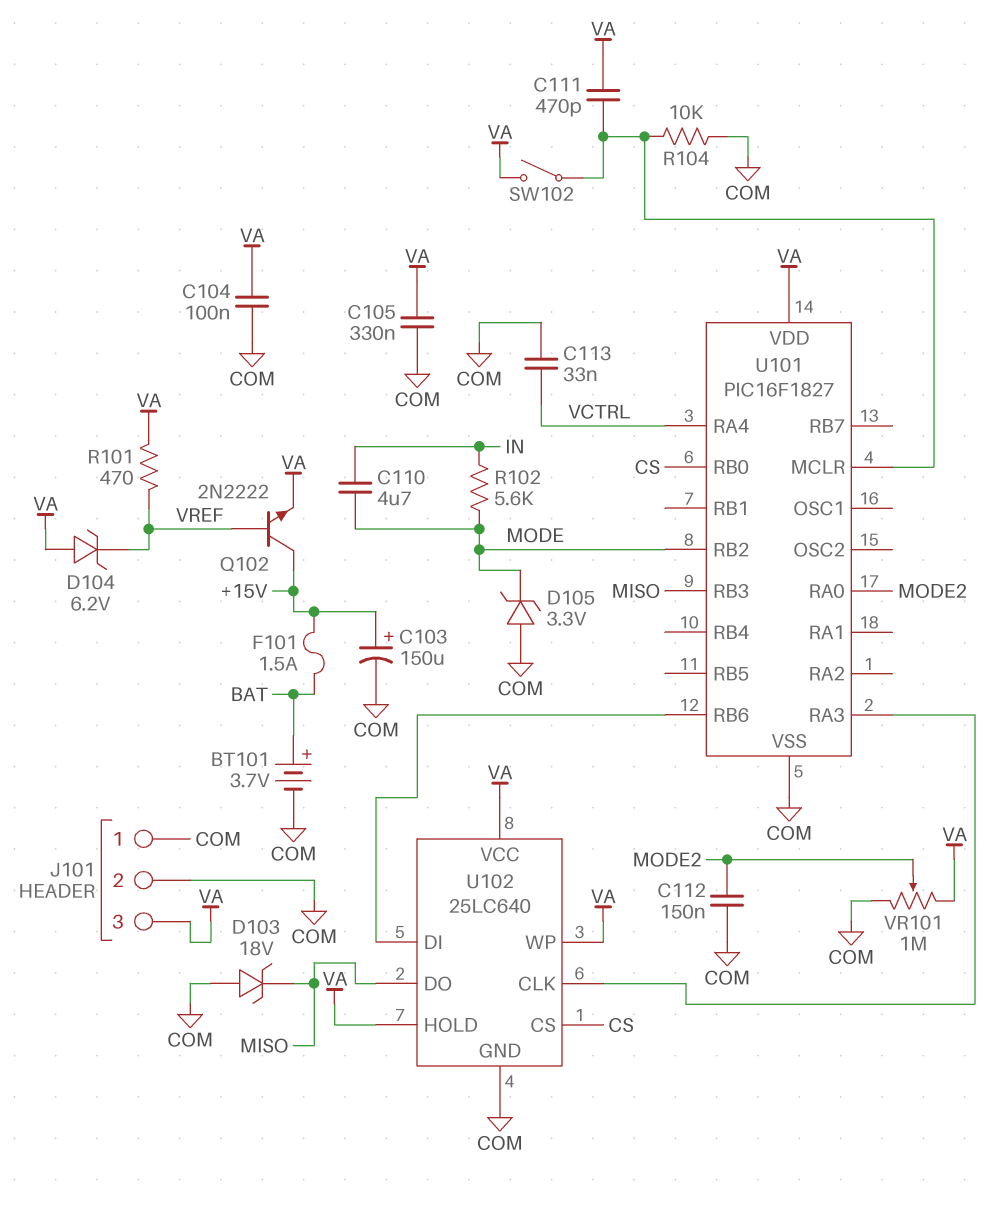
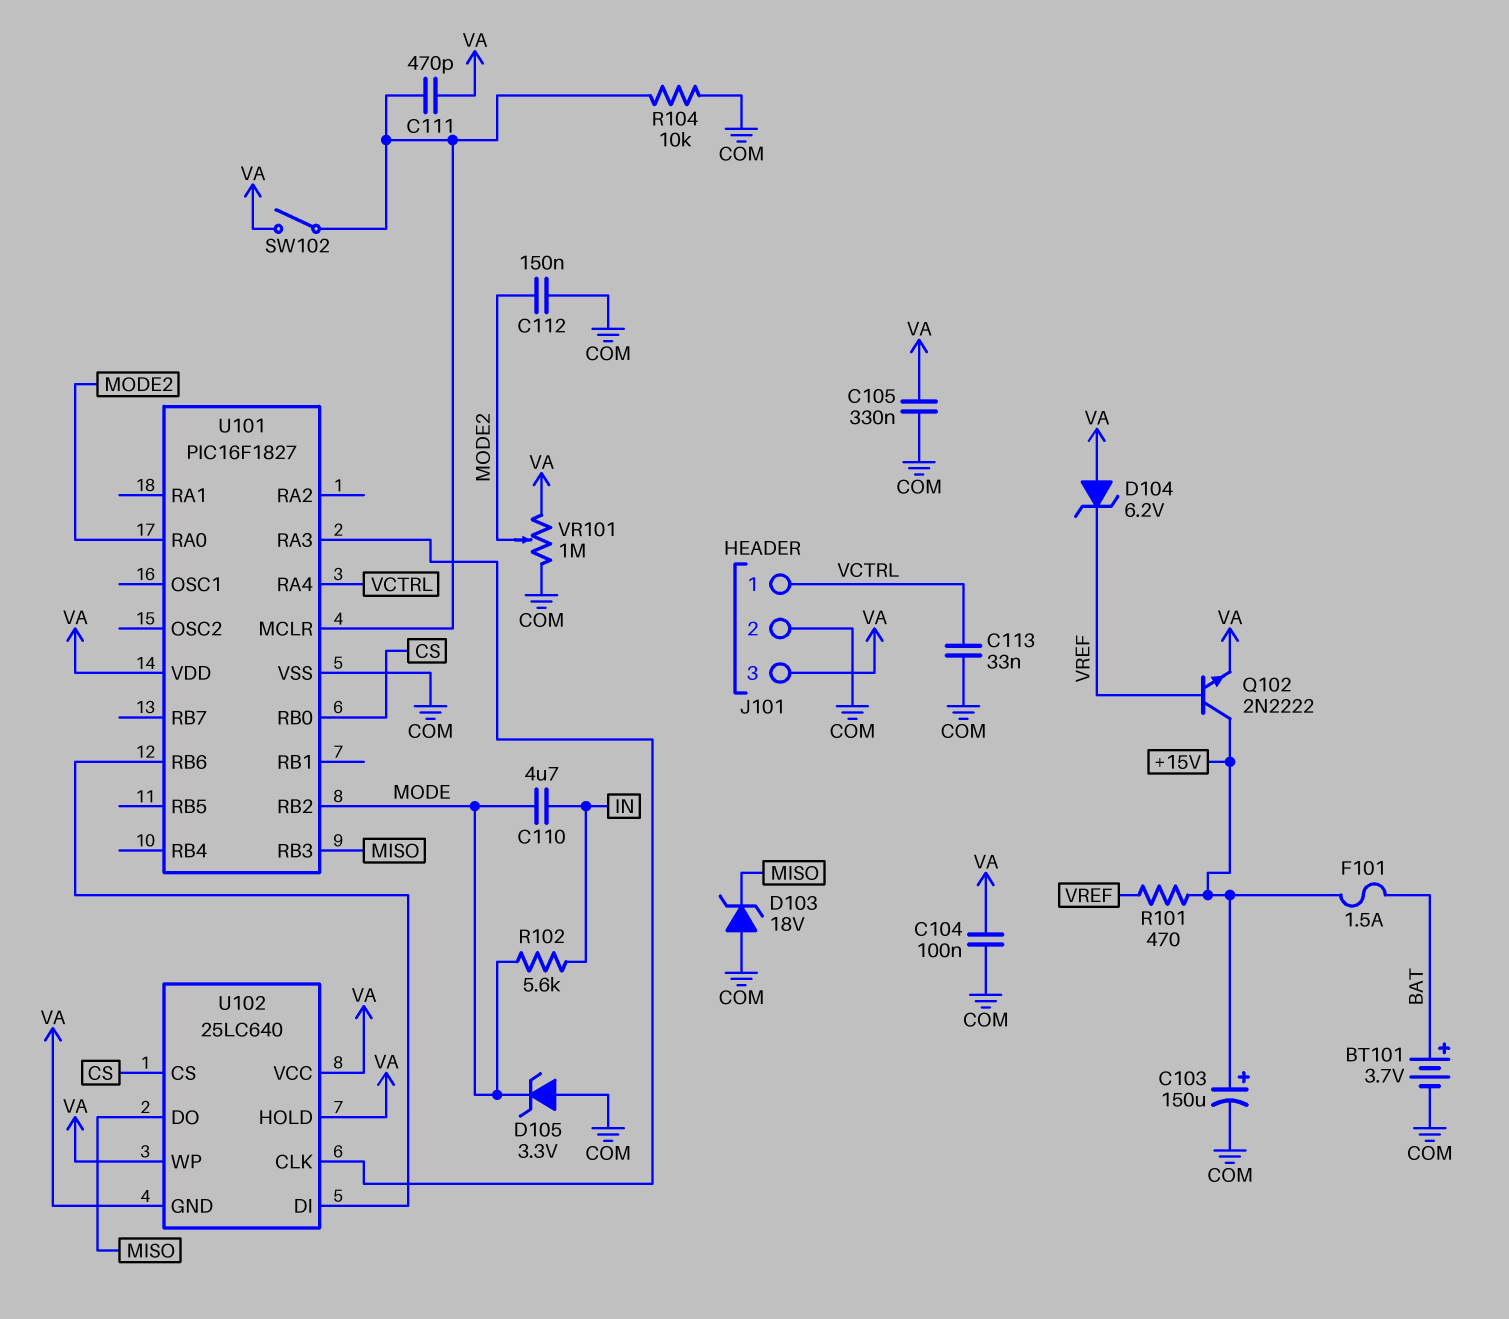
J101 pin 1: COM -> VCTRL
R101: 470 (VA, VREF) -> 470 (+15V, VREF)
U102 pin GND: COM -> VA

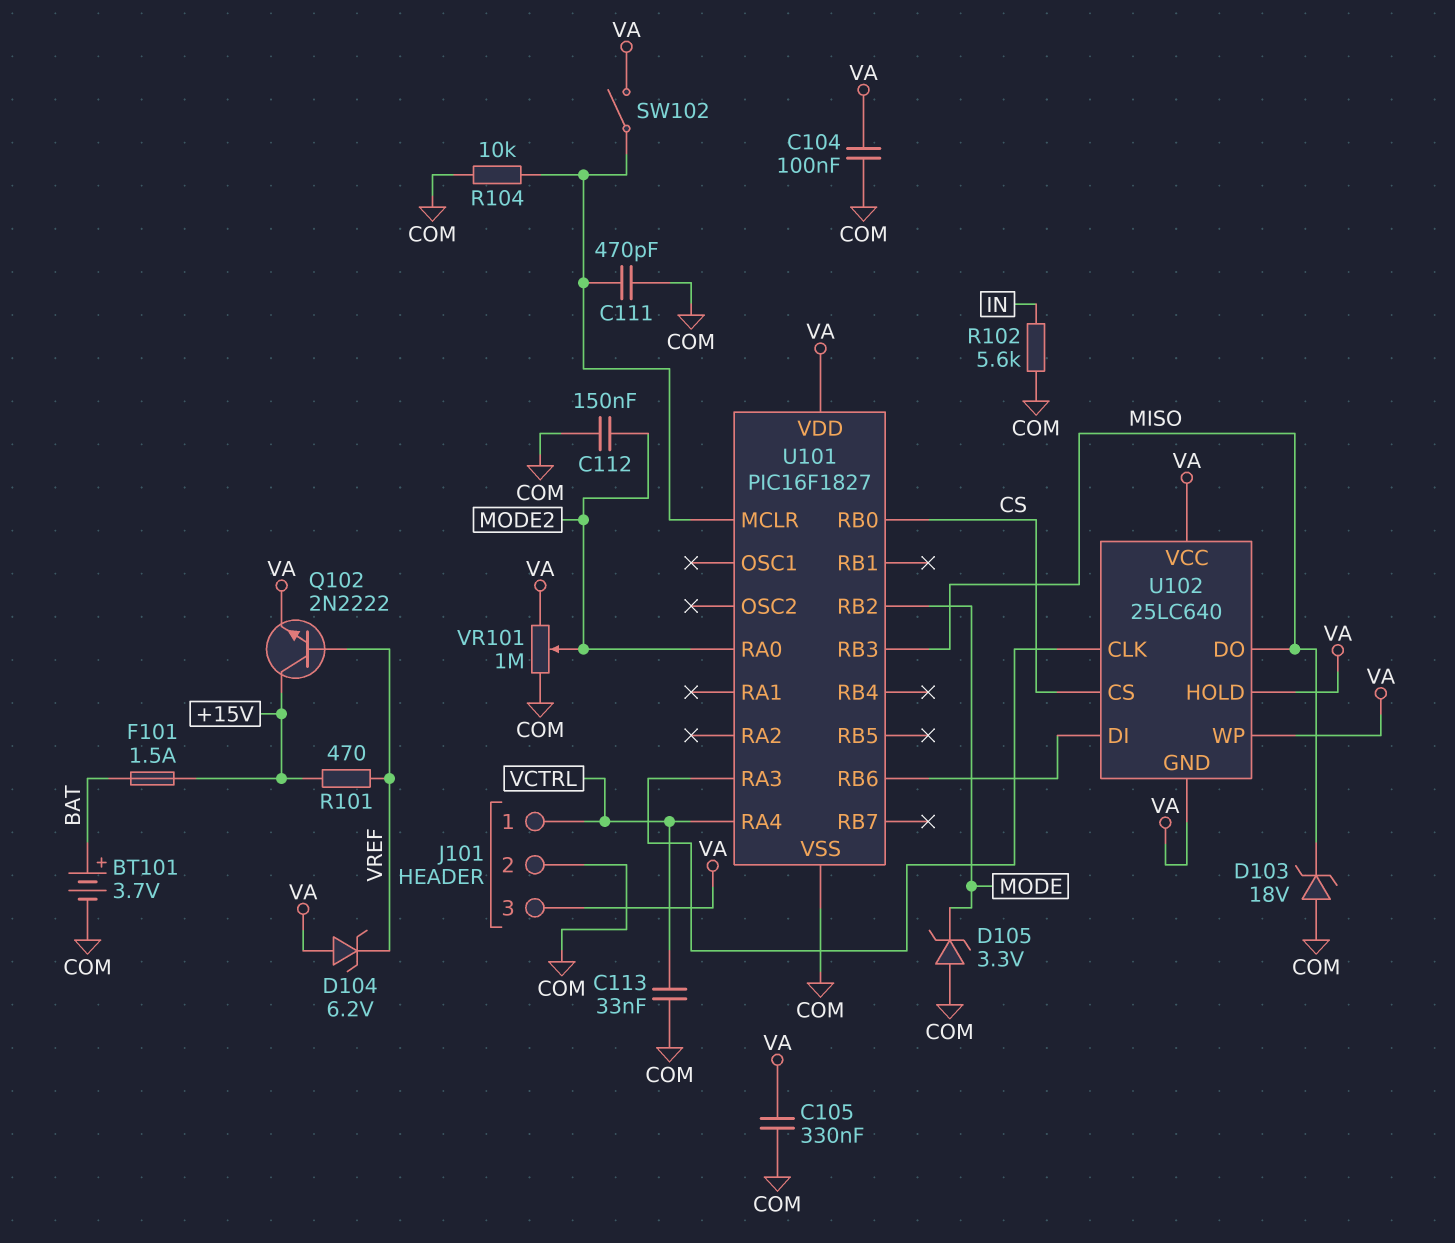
C103: 150uF (plus +15V, minus COM) -> none
C110: 4.7uF (IN, MODE) -> none
C111: 470pF (U101/MCLR, VA) -> 470pF (COM, U101/MCLR)
R102: 5.6k (IN, MODE) -> 5.6k (COM, IN)

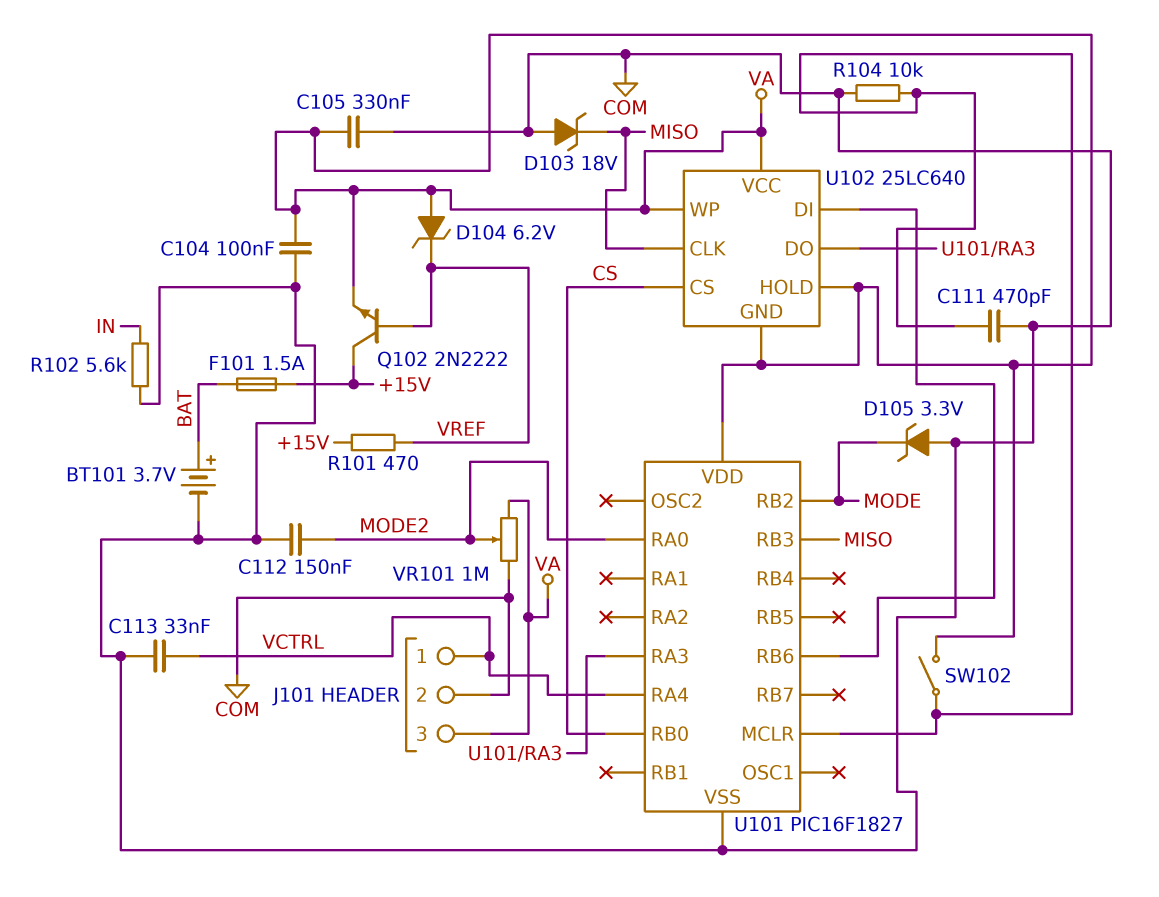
U102 pin CLK: U101/RA3 -> MISO
U102 pin DO: MISO -> U101/RA3

